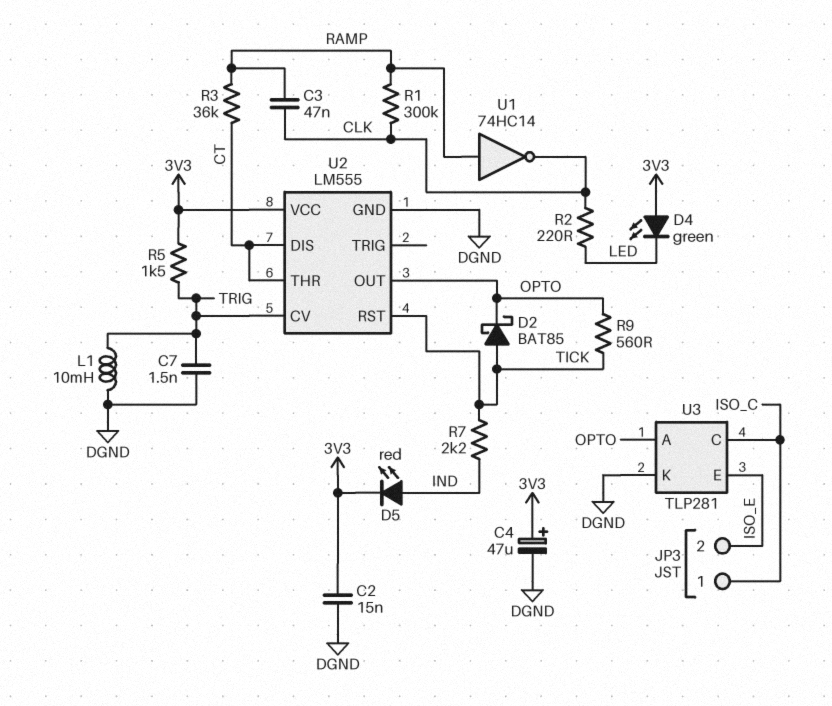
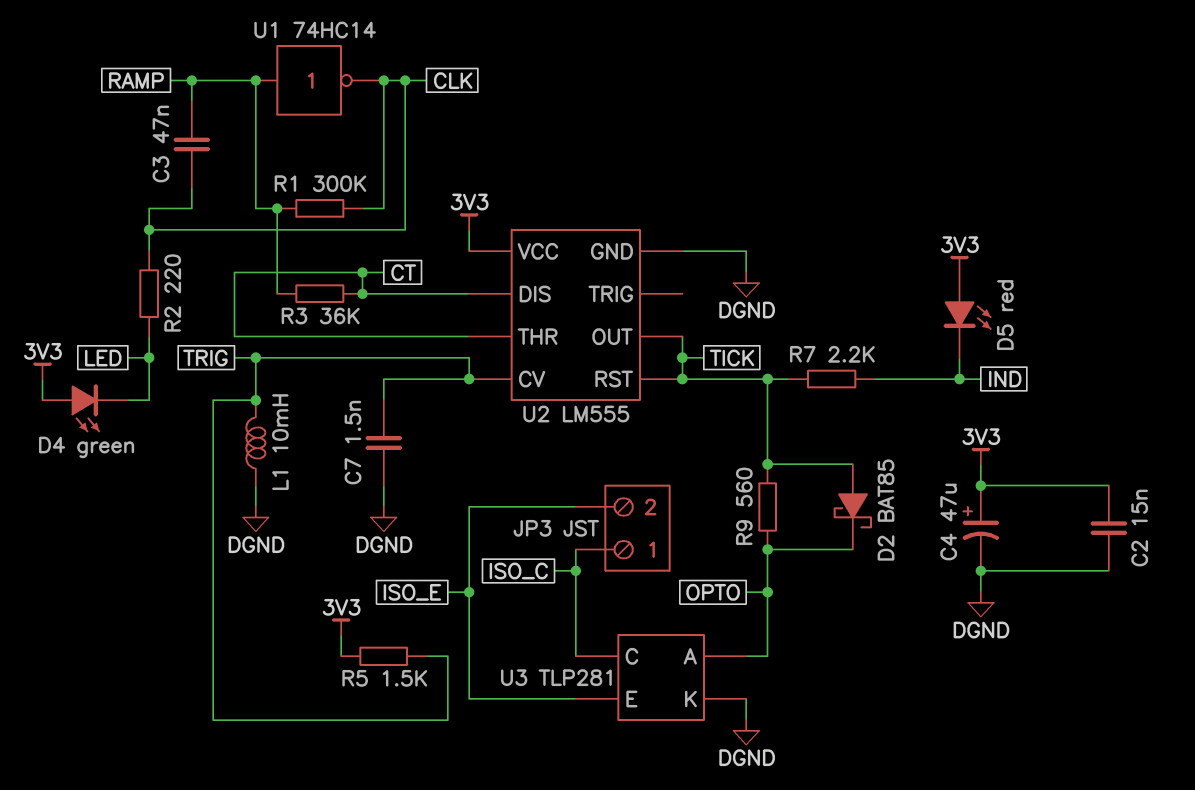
D5: LED red (A IND, K 3V3) -> LED red (A 3V3, K IND)
U2 pin OUT: OPTO -> TICK

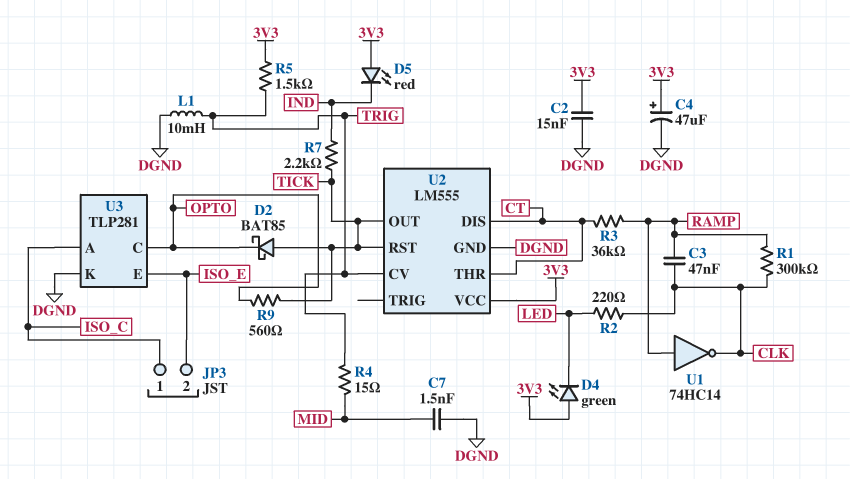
C7: 1.5nF (DGND, TRIG) -> 1.5nF (DGND, MID)
R4: none -> 15 (MID, TRIG)
U3 pin A: OPTO -> ISO_C
U3 pin C: ISO_C -> OPTO

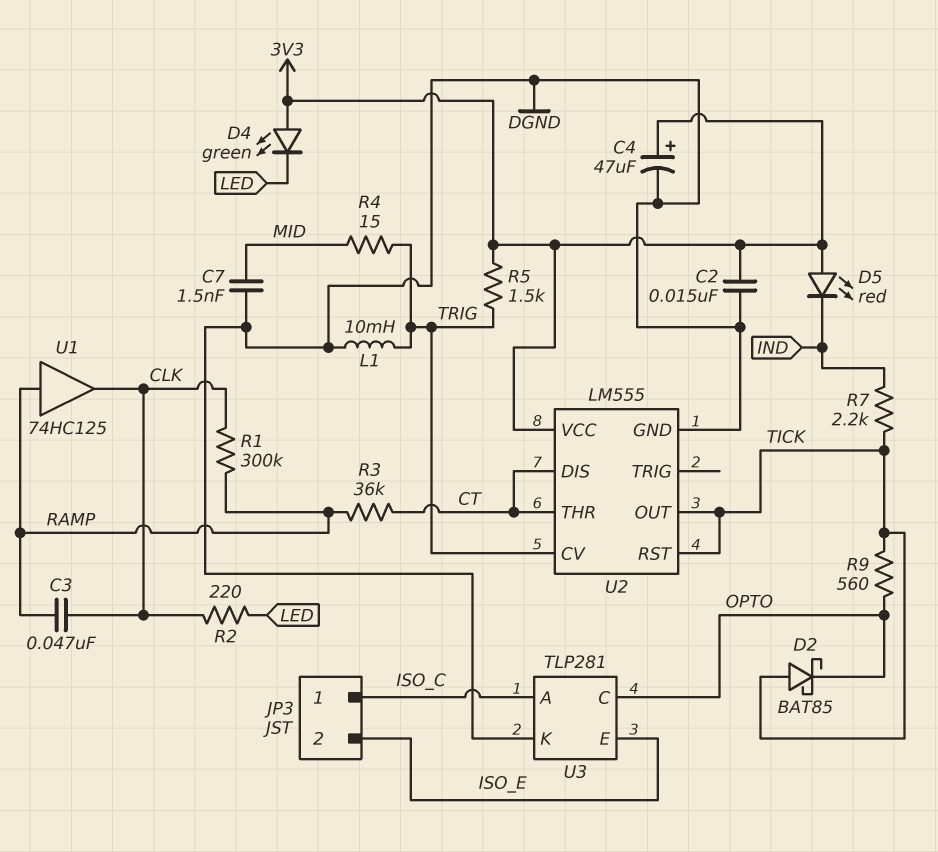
U1: NOT 74HC14 (in RAMP, out CLK) -> buffer 74HC125 (in RAMP, out CLK)

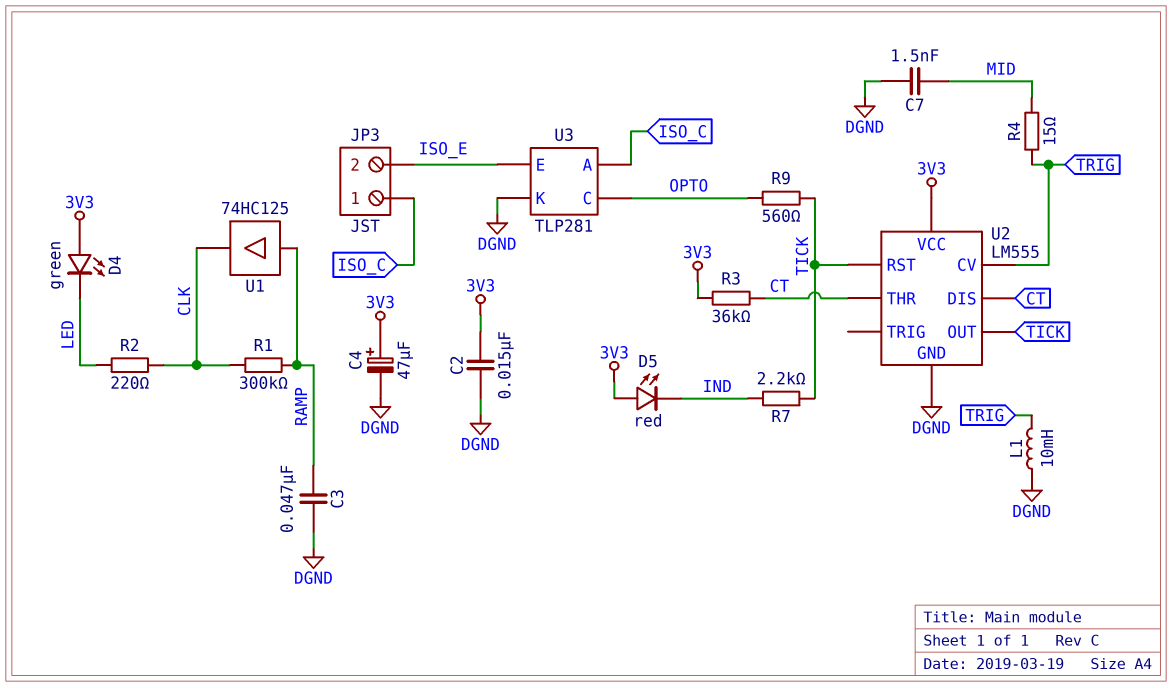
C3: 47nF (CLK, RAMP) -> 47nF (DGND, RAMP)
D2: schottky BAT85 (A TICK, K OPTO) -> none
R3: 36k (CT, RAMP) -> 36k (3V3, CT)
R5: 1.5k (3V3, TRIG) -> none

